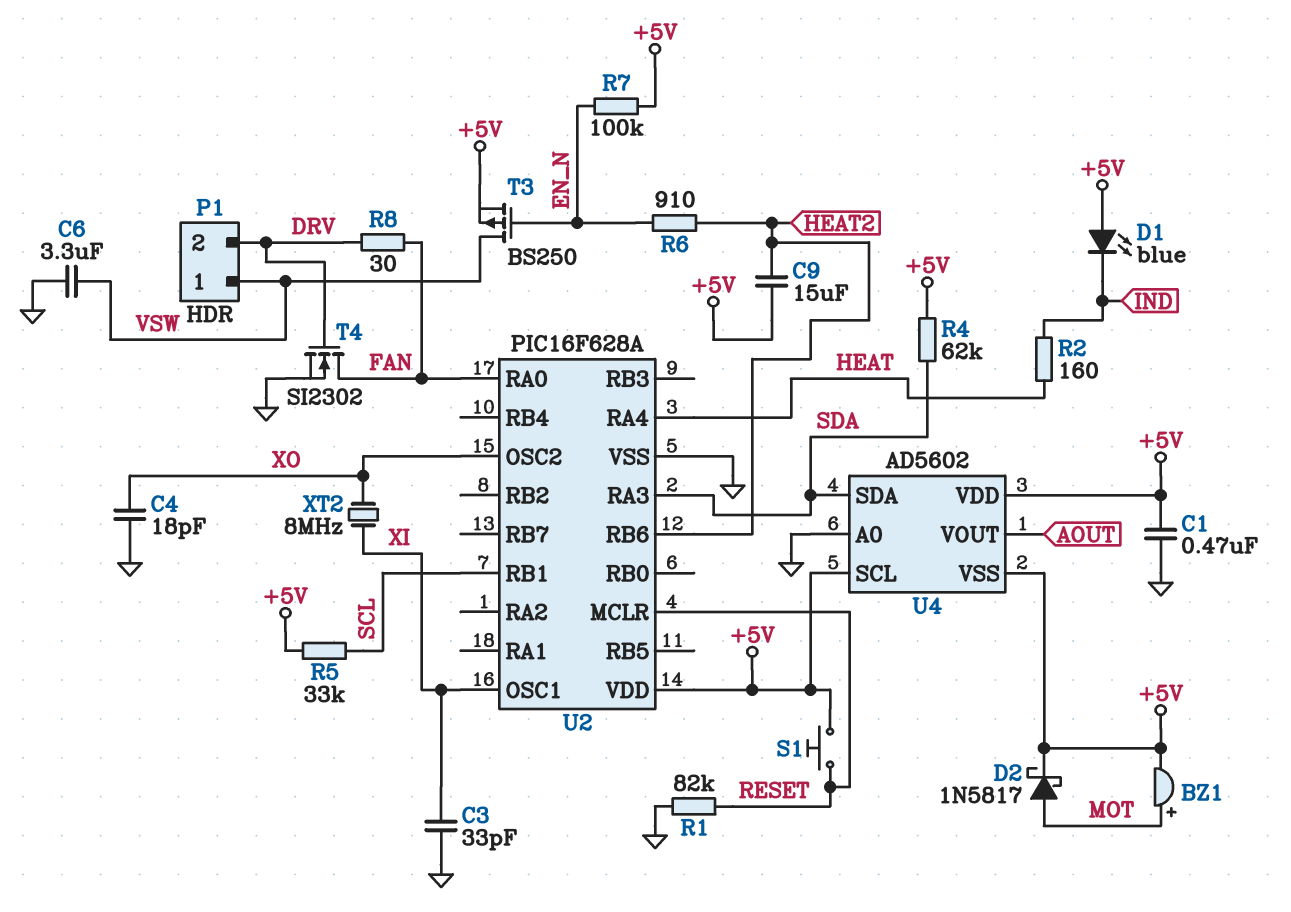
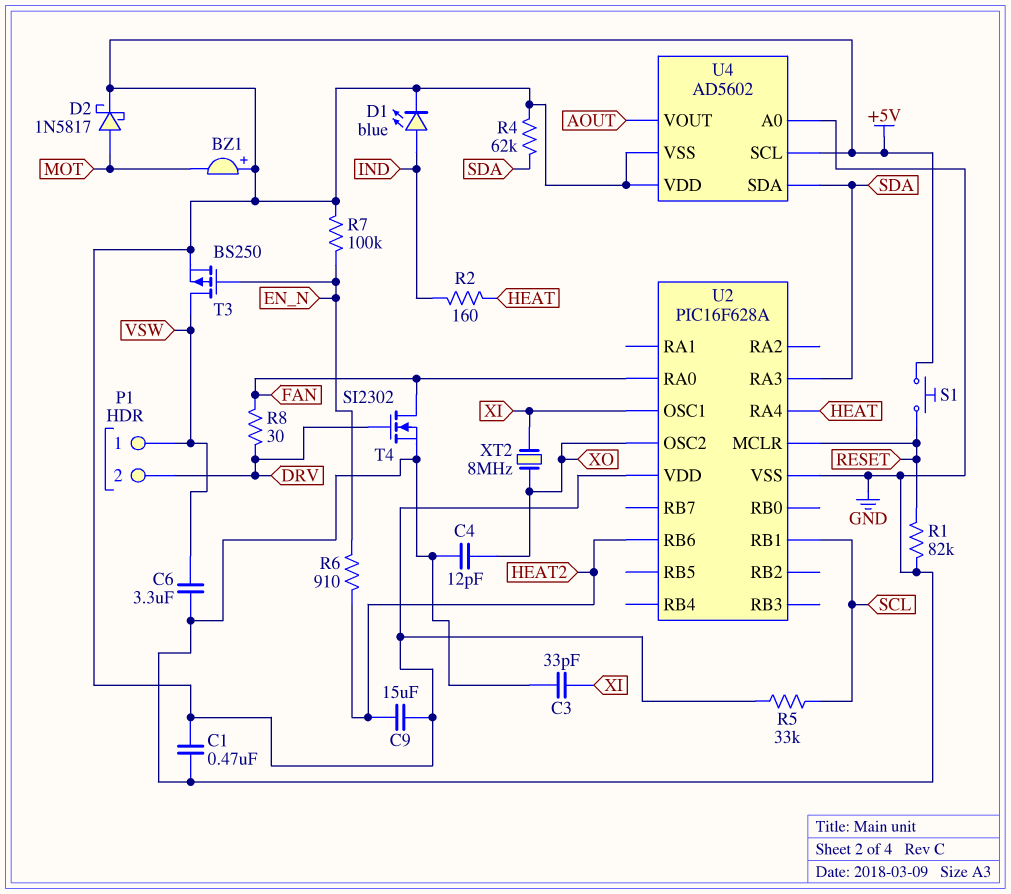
BZ1: buzzer (plus MOT, minus +5V) -> buzzer (plus +5V, minus MOT)
C4: 18pF (GND, XO) -> 12pF (GND, XO)
D1: LED blue (A +5V, K IND) -> LED blue (A IND, K +5V)

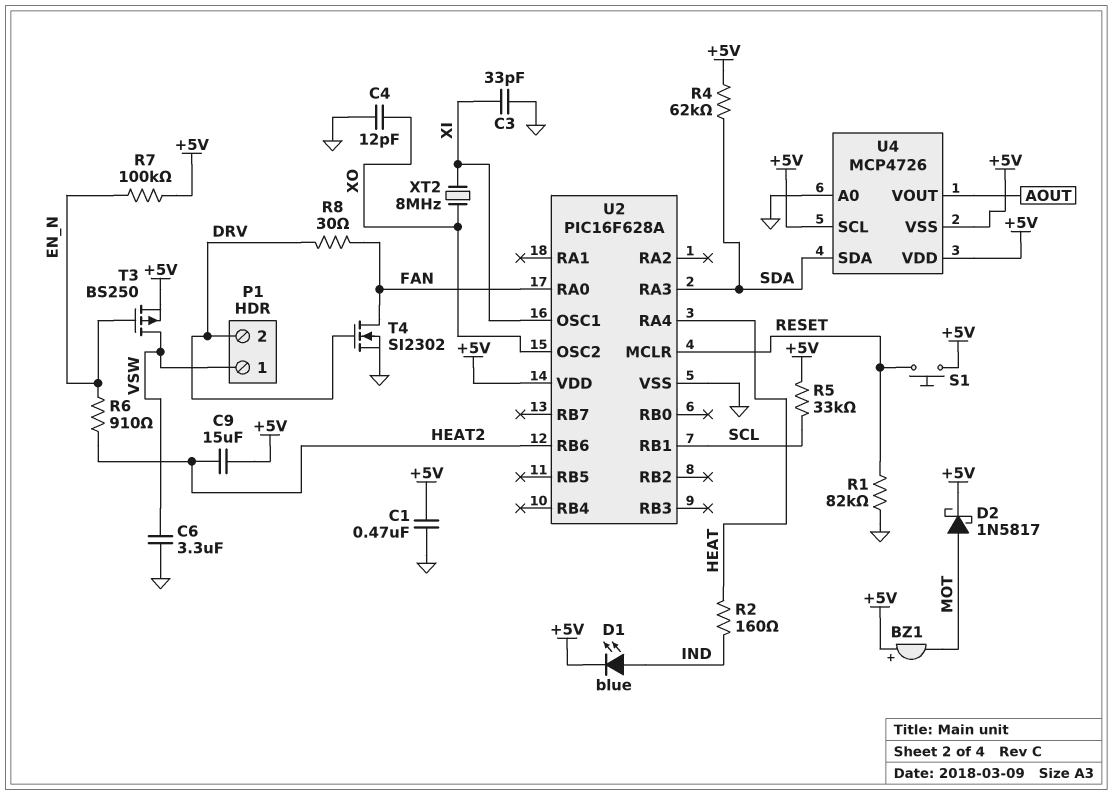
U4: AD5602 -> MCP4726

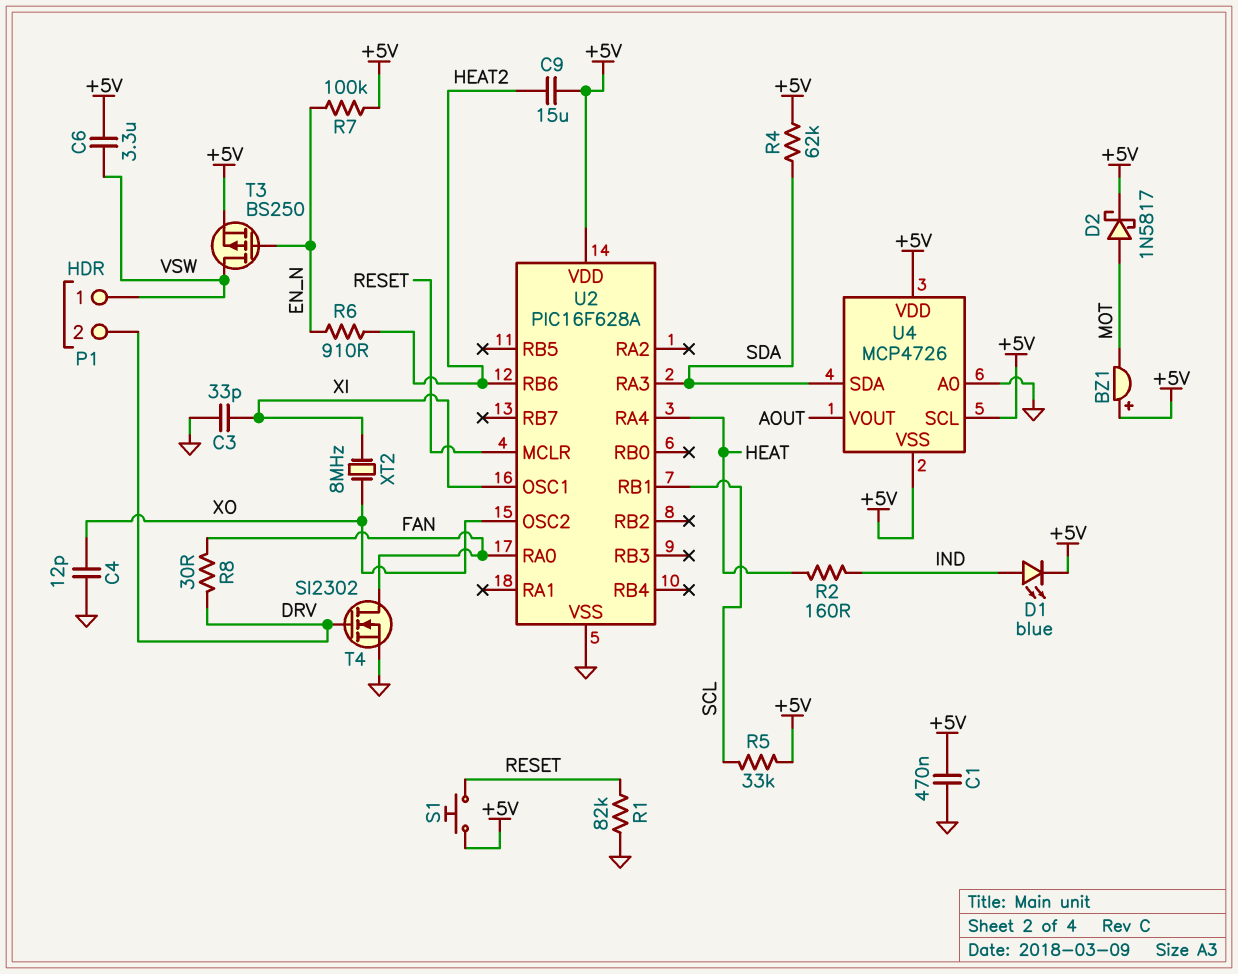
C6: 3.3uF (GND, VSW) -> 3.3uF (+5V, VSW)

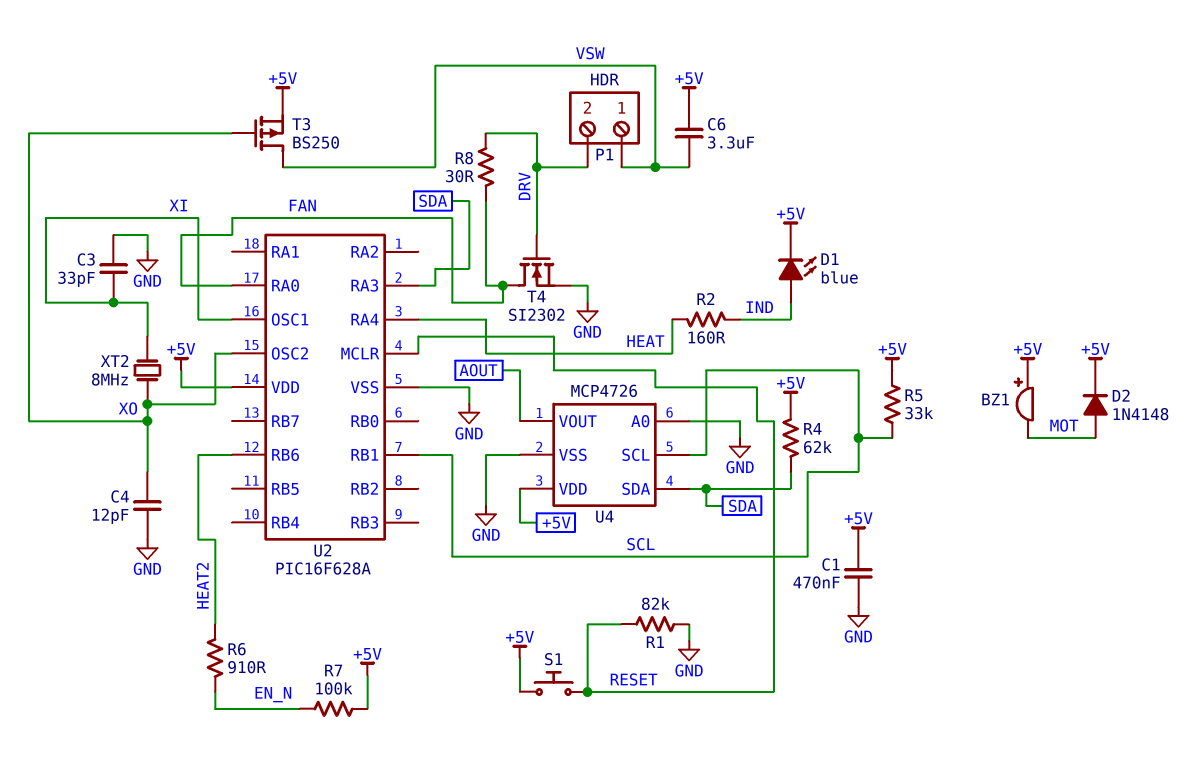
C9: 15uF (+5V, HEAT2) -> none
D2: schottky 1N5817 (A MOT, K +5V) -> diode 1N4148 (A MOT, K +5V)
T3: PMOS BS250 (G EN_N, D VSW, S +5V) -> PMOS BS250 (G XO, D VSW, S +5V)
U4 pin SCL: +5V -> SCL
U4 pin VSS: +5V -> GND

